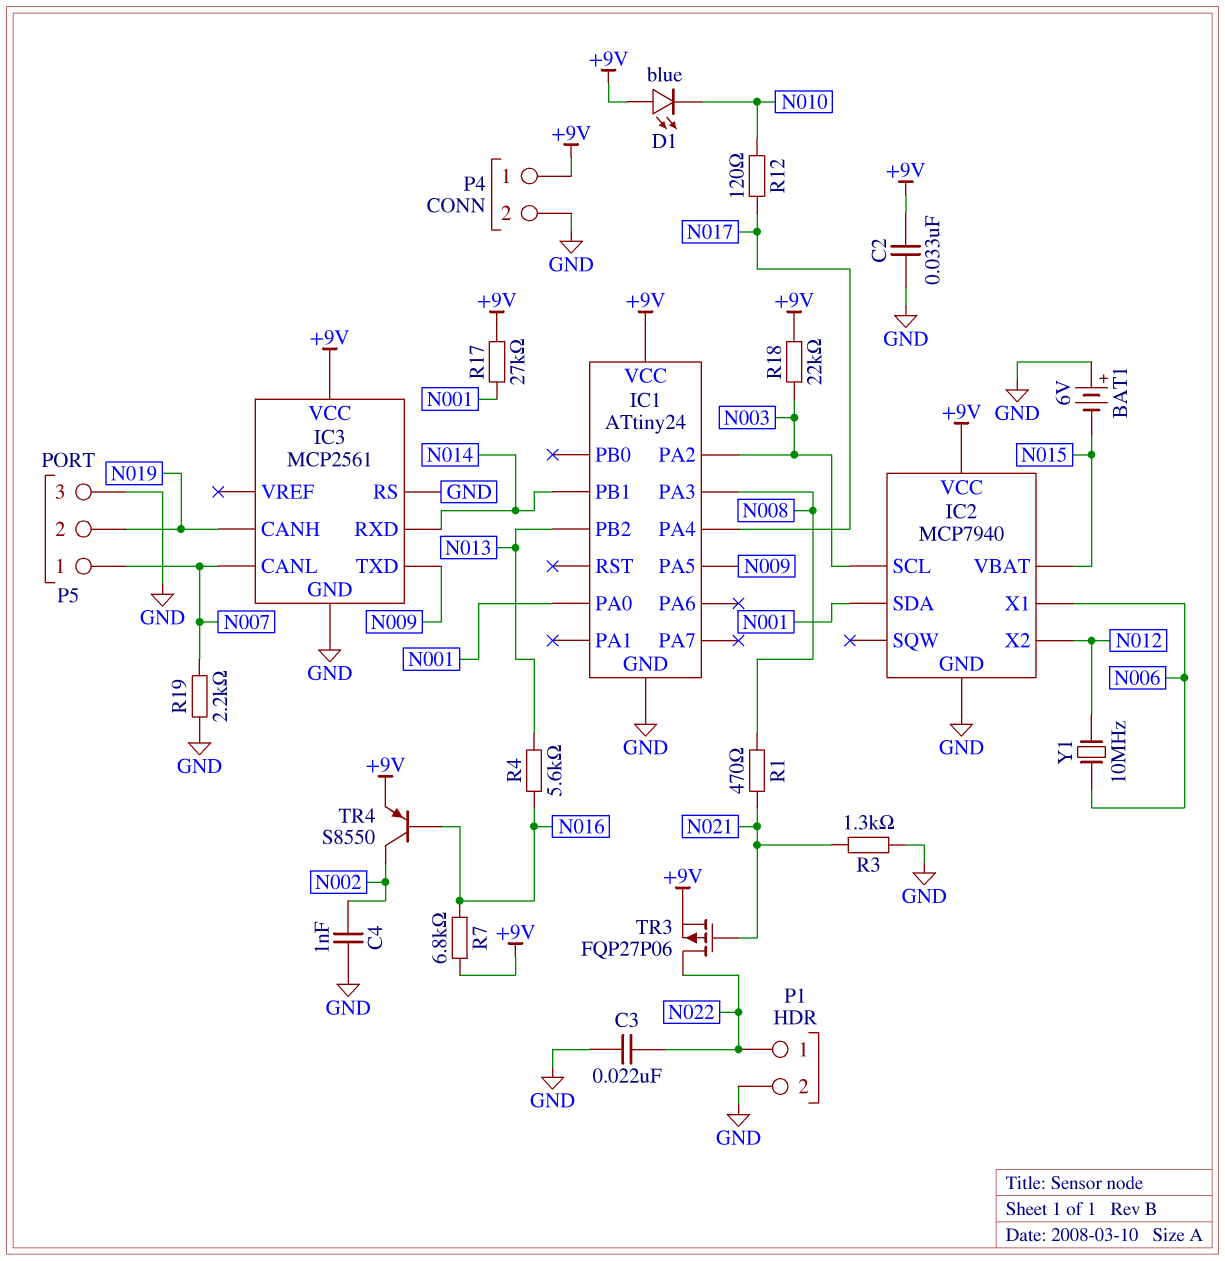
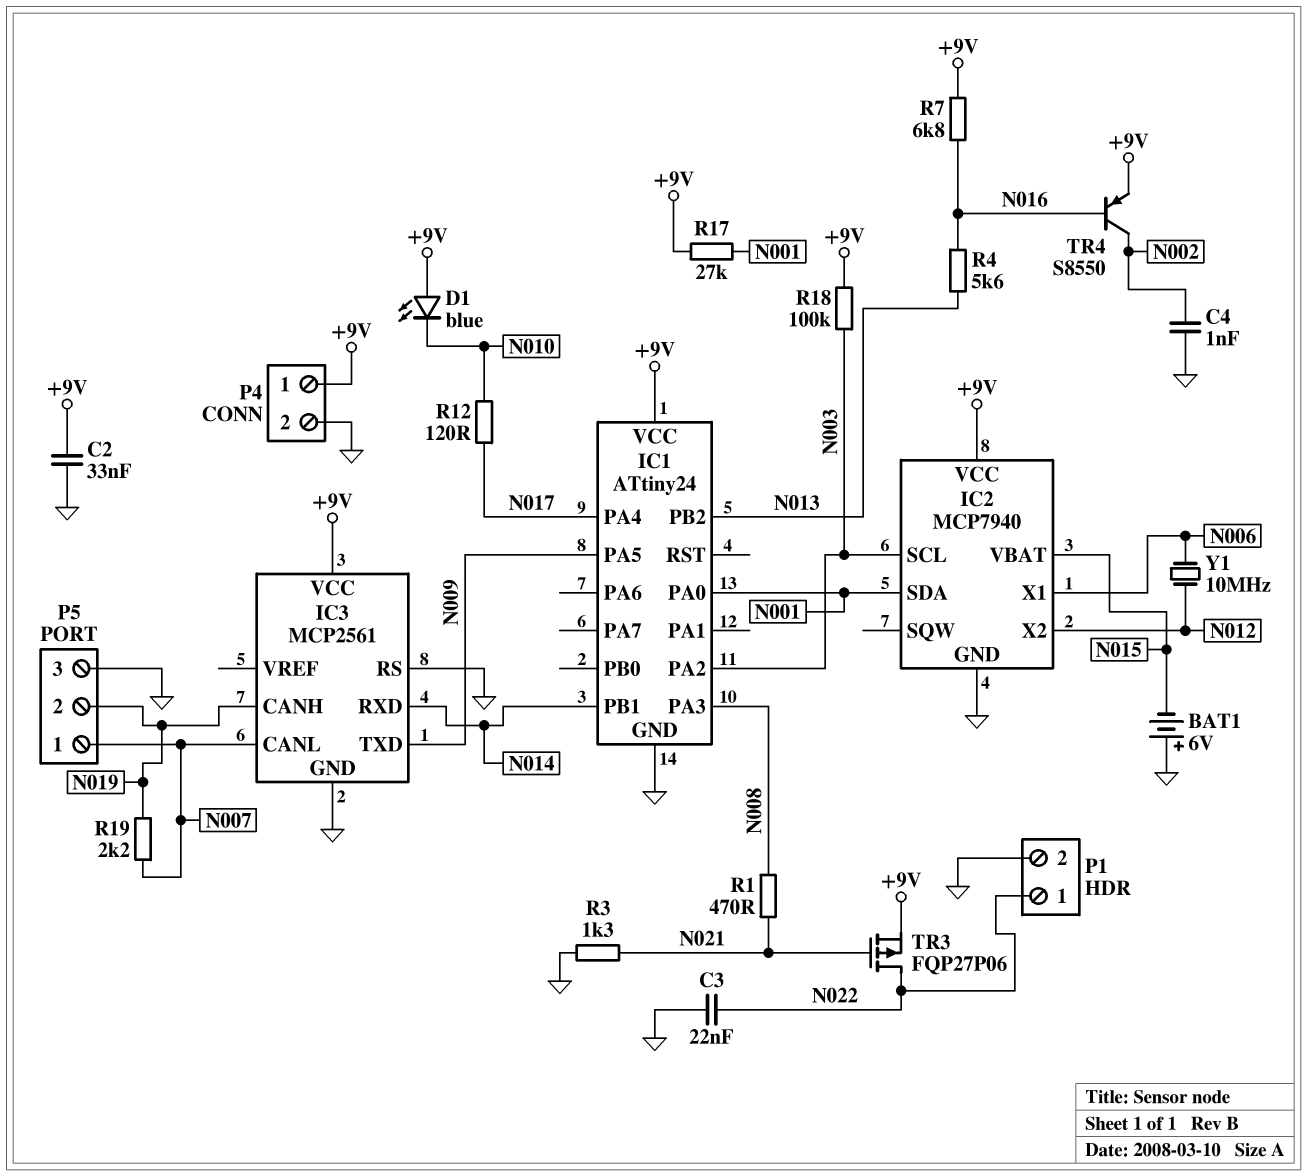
R18: 22k (+9V, N003) -> 100k (+9V, N003)
R19: 2.2k (GND, N007) -> 2.2k (N007, N019)

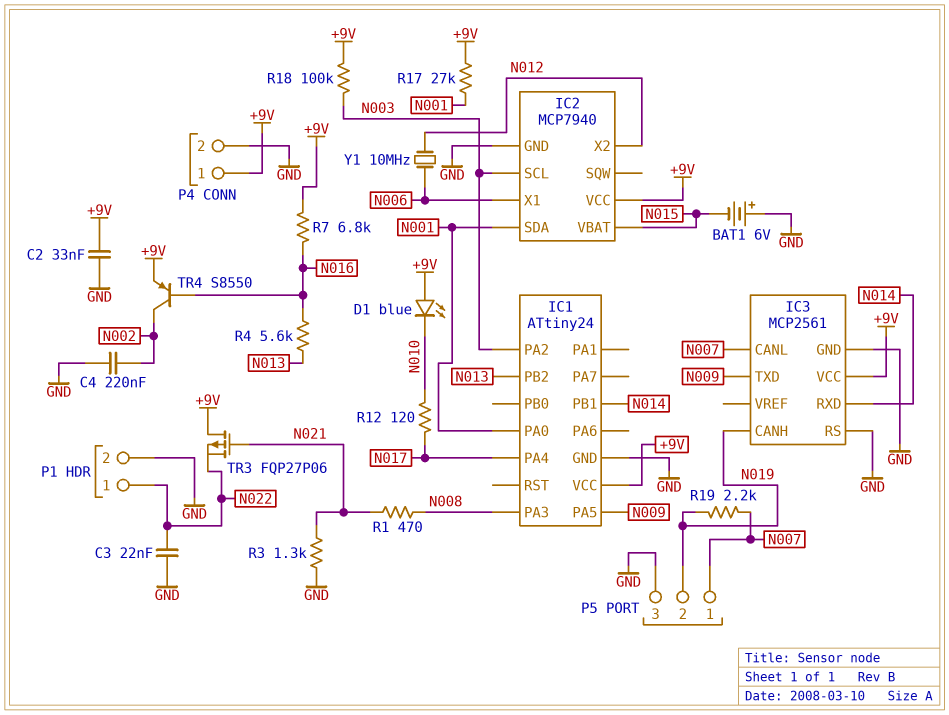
C4: 1nF (GND, N002) -> 220nF (GND, N002)
TR3: PMOS FQP27P06 (G N021, D N022, S +9V) -> PMOS FQP27P06 (G N021, D +9V, S N022)

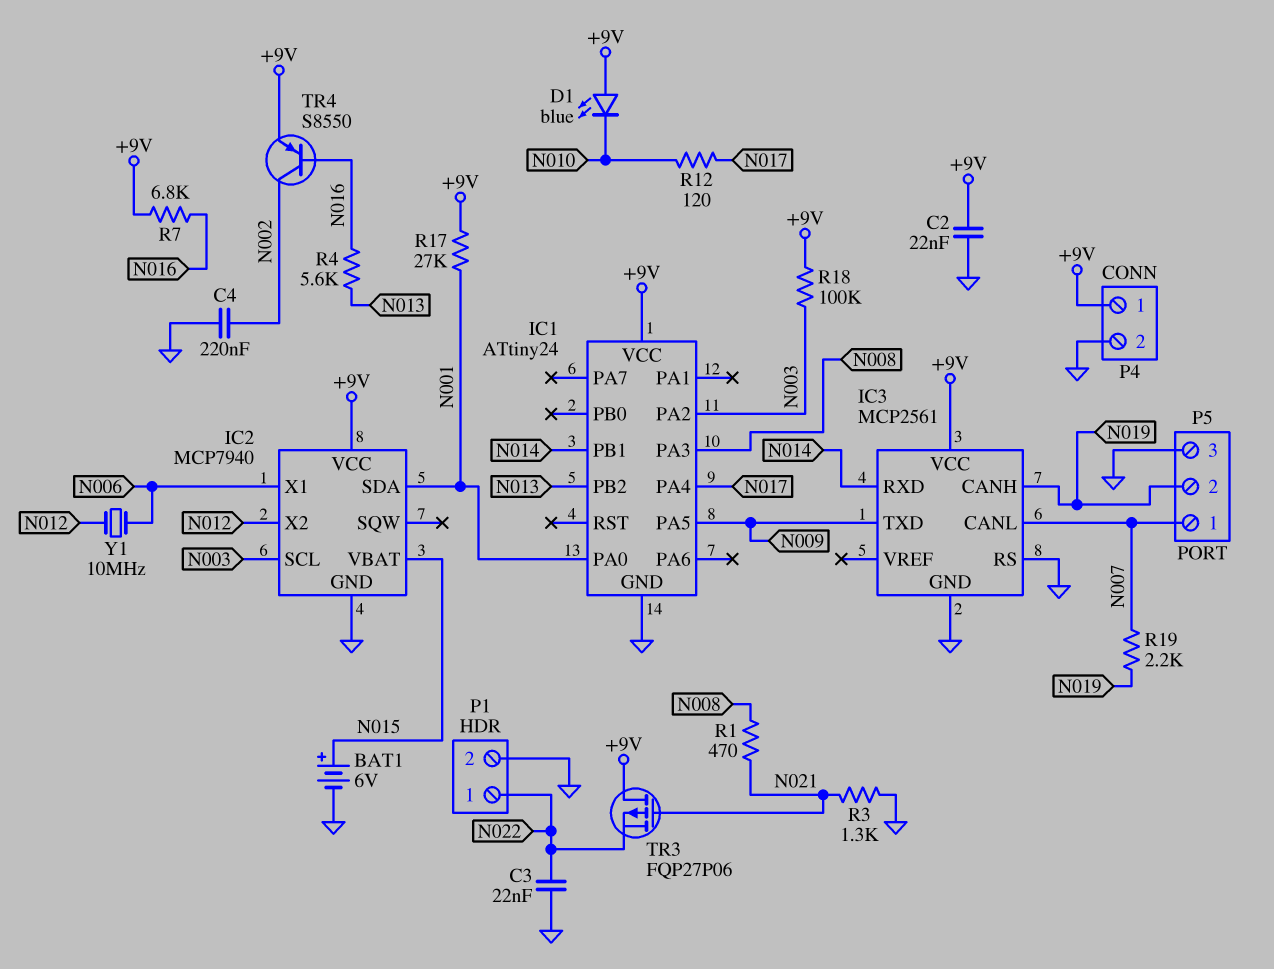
BAT1: 6V (plus GND, minus N015) -> 6V (plus N015, minus GND)
C2: 33nF (+9V, GND) -> 22nF (+9V, GND)

